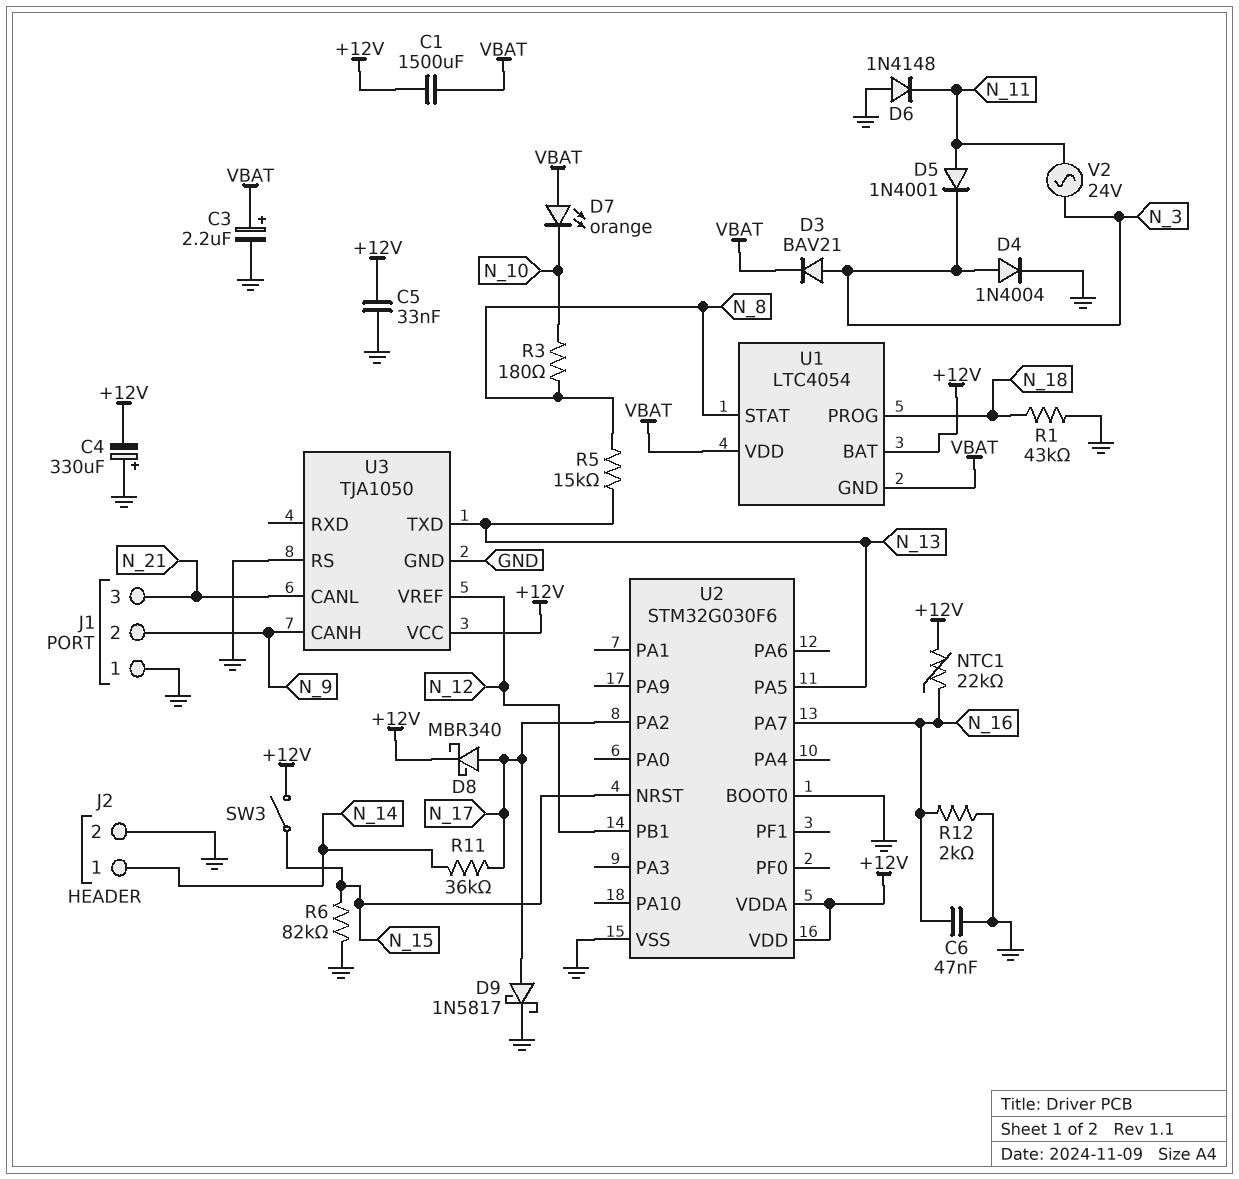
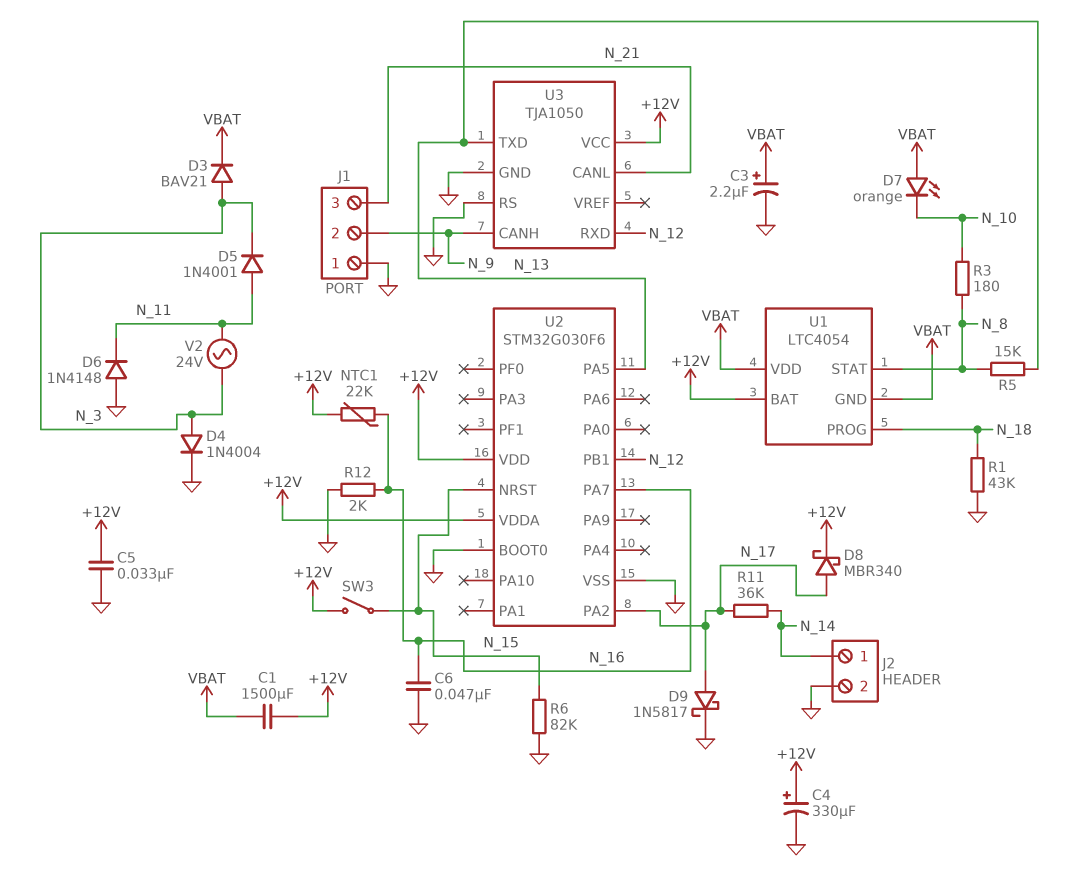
C4: 330uF (plus GND, minus +12V) -> 330uF (plus +12V, minus GND)
U3 pin RXD: none -> N_12
U3 pin VREF: N_12 -> none

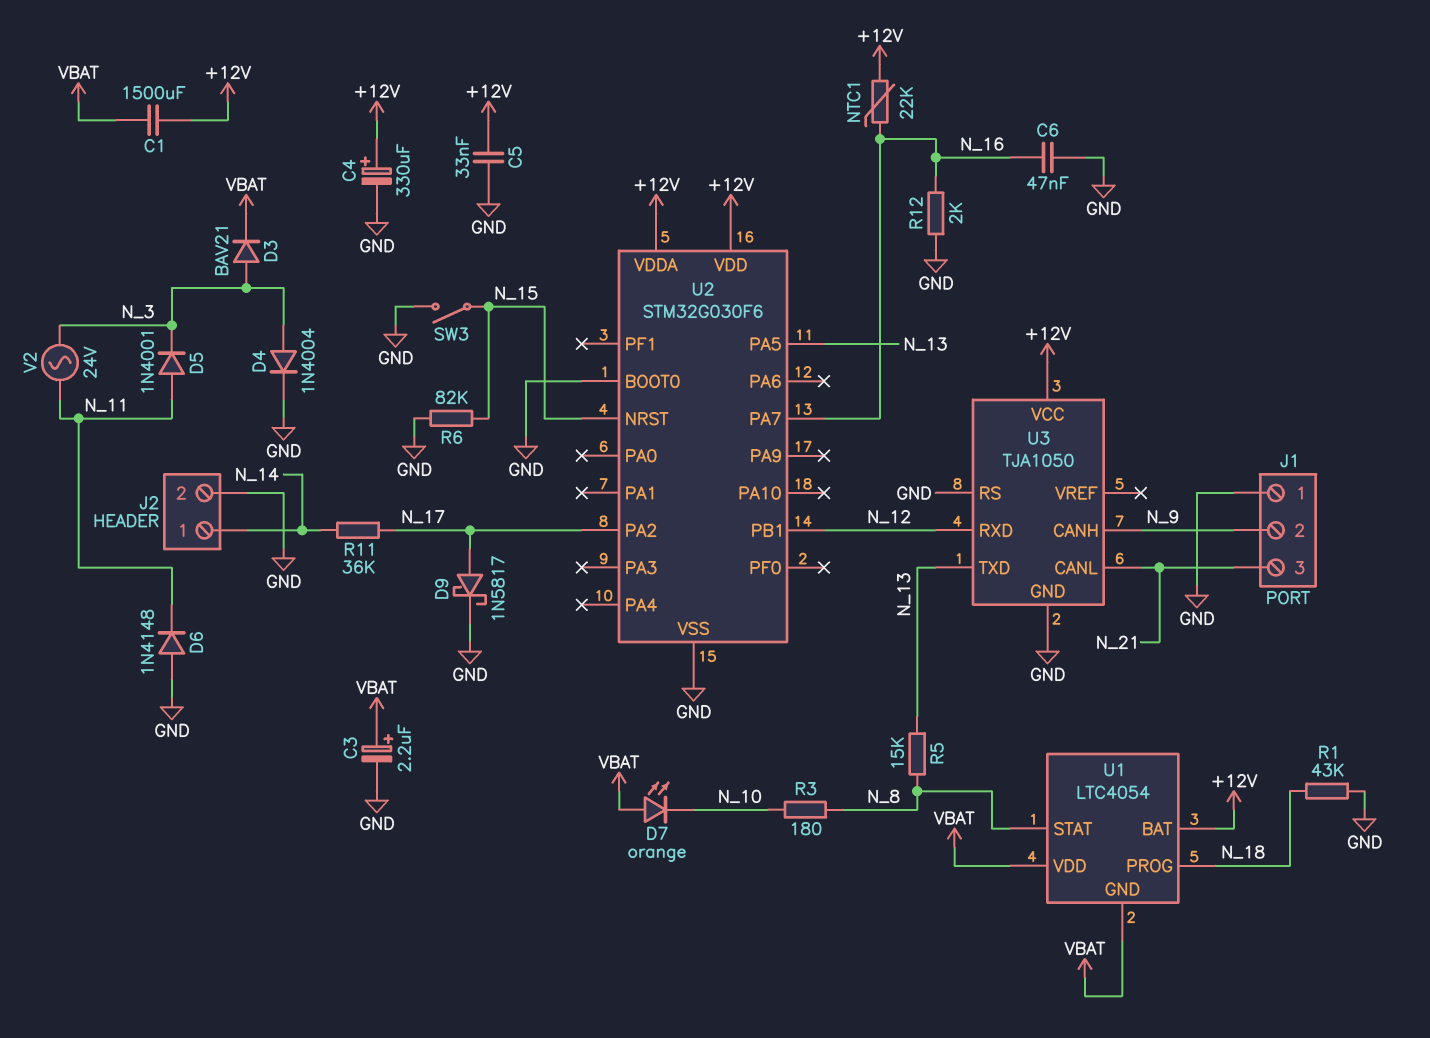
D8: schottky MBR340 (A N_17, K +12V) -> none
SW3: switch (+12V, N_15) -> switch (GND, N_15)

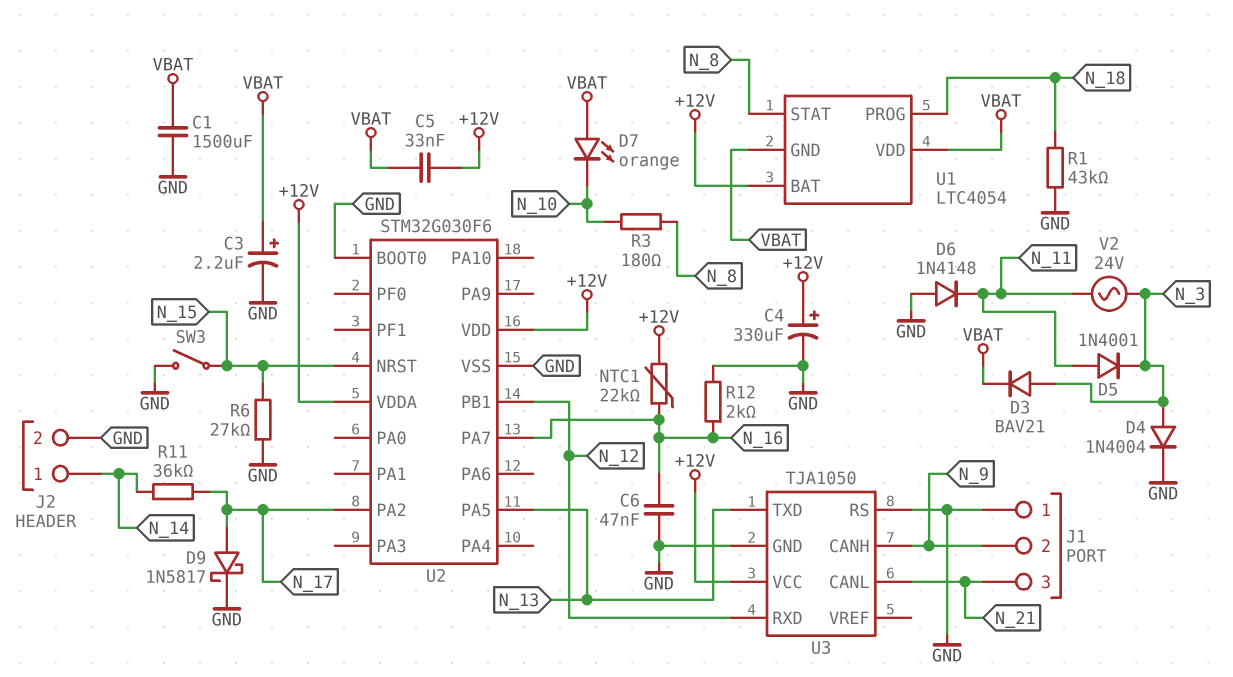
C1: 1500uF (+12V, VBAT) -> 1500uF (GND, VBAT)
C5: 33nF (+12V, GND) -> 33nF (+12V, VBAT)
R5: 15k (N_8, N_13) -> none
R6: 82k (GND, N_15) -> 27k (GND, N_15)

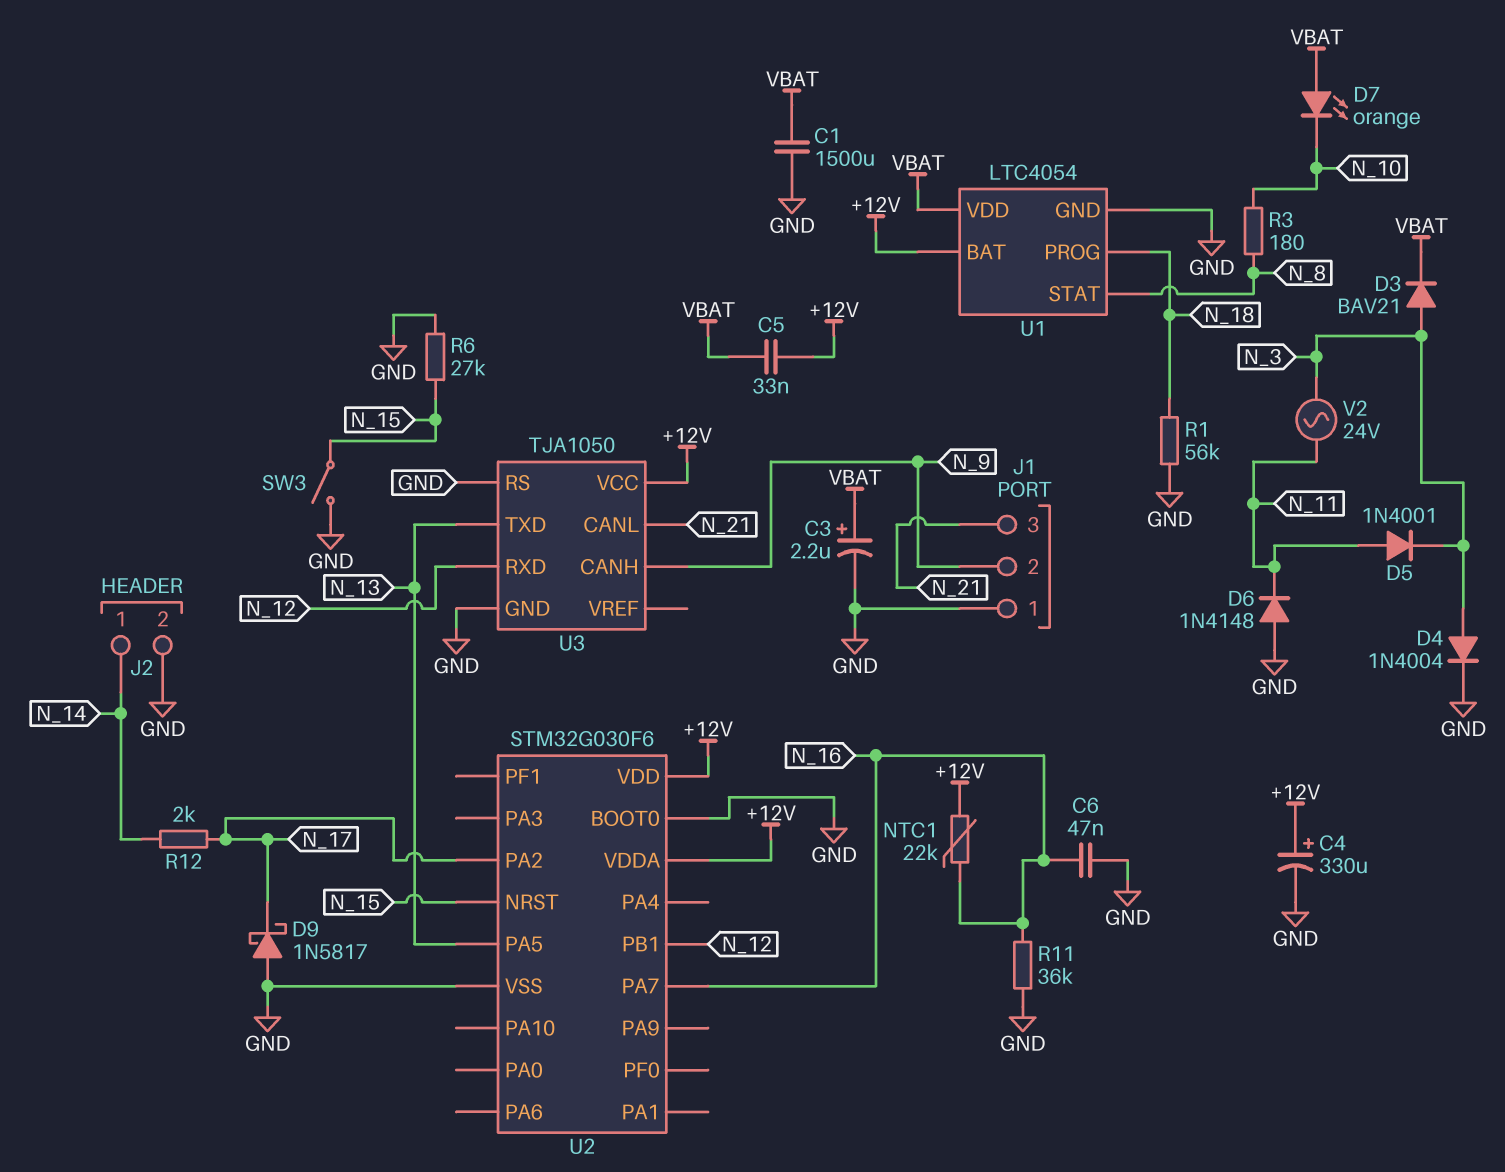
D9: schottky 1N5817 (A N_17, K GND) -> schottky 1N5817 (A GND, K N_17)
R1: 43k (GND, N_18) -> 56k (GND, N_18)
R11: 36k (N_14, N_17) -> 36k (GND, N_16)
R12: 2k (GND, N_16) -> 2k (N_14, N_17)
U1 pin GND: VBAT -> GND

